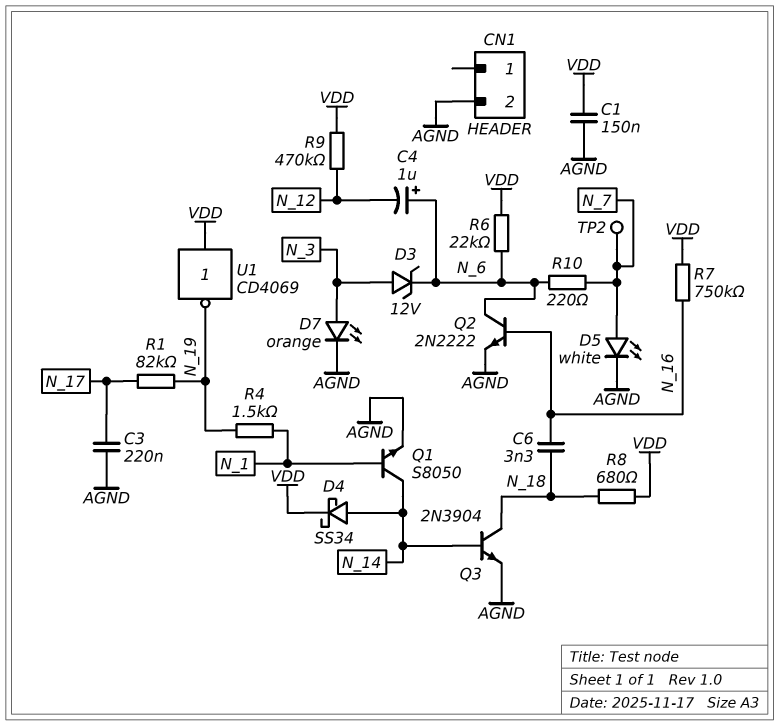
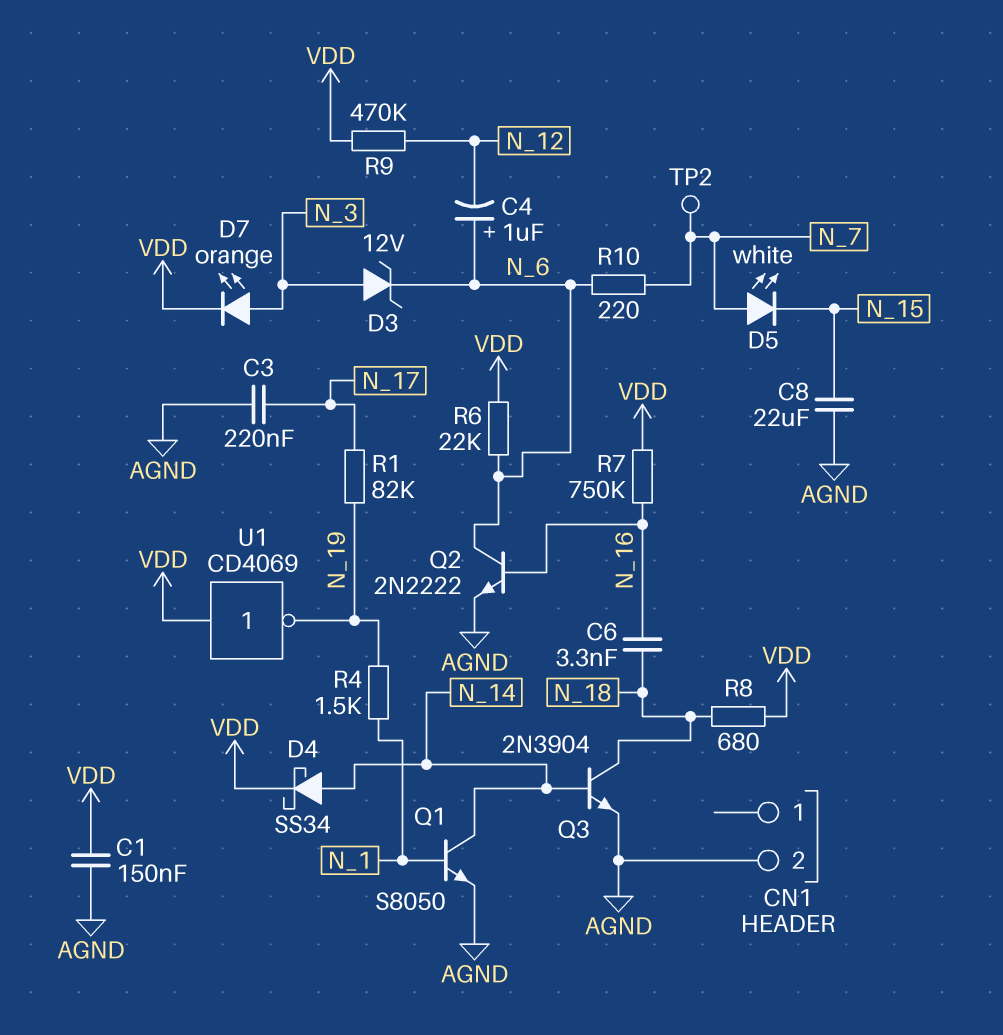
C8: none -> 22uF (AGND, N_15)
D5: LED white (A N_7, K AGND) -> LED white (A N_7, K N_15)
D7: LED orange (A N_3, K AGND) -> LED orange (A N_3, K VDD)

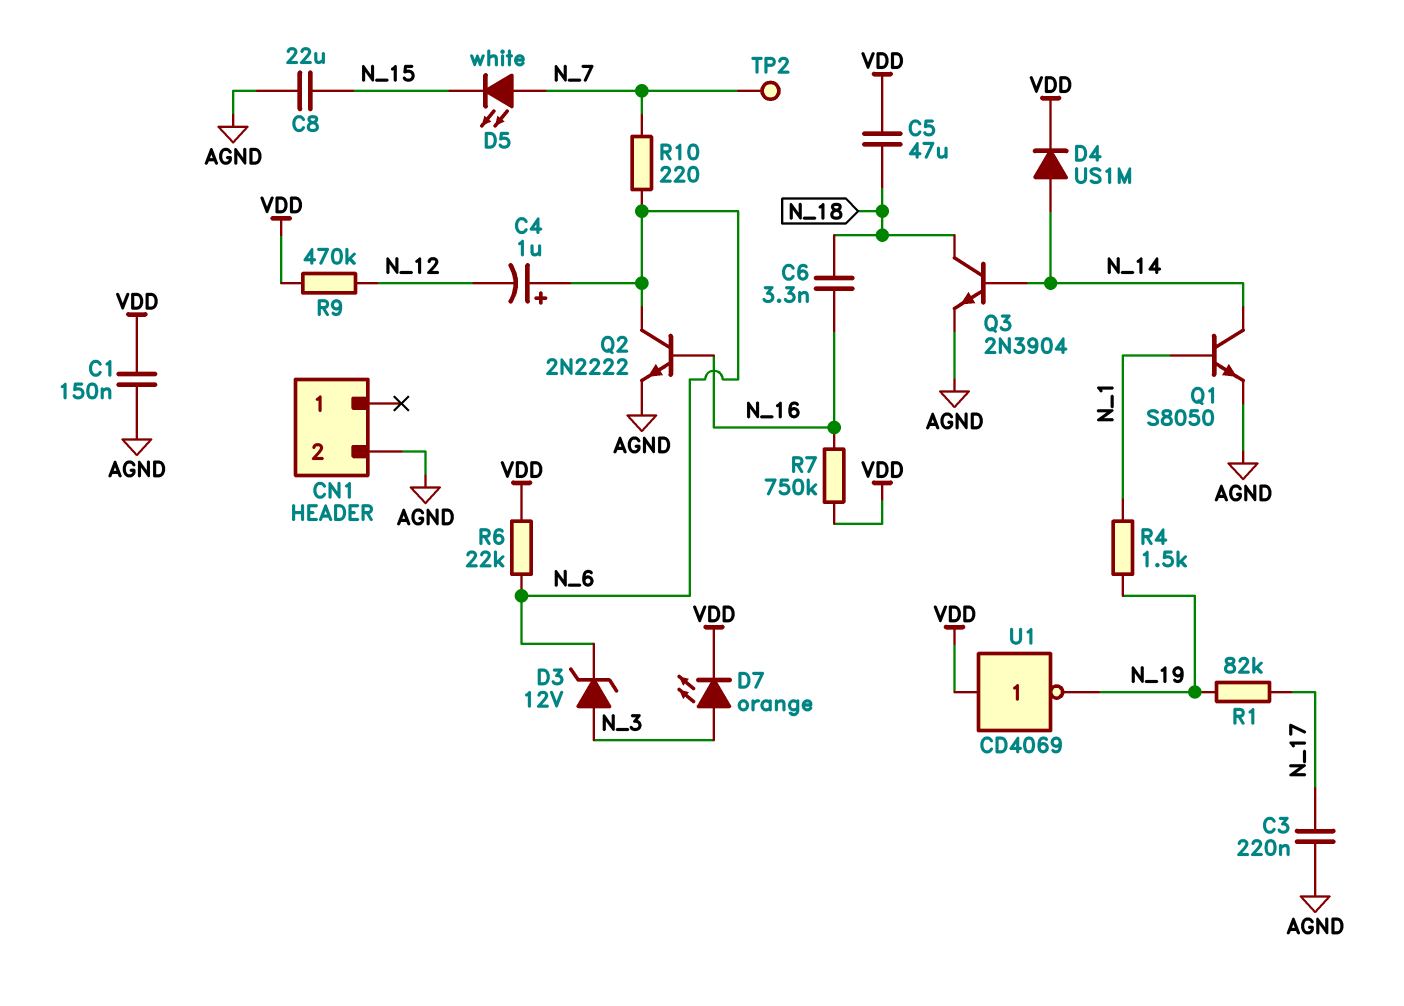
C5: none -> 47uF (N_18, VDD)
D4: schottky SS34 (A N_14, K VDD) -> diode US1M (A N_14, K VDD)
R8: 680 (N_18, VDD) -> none

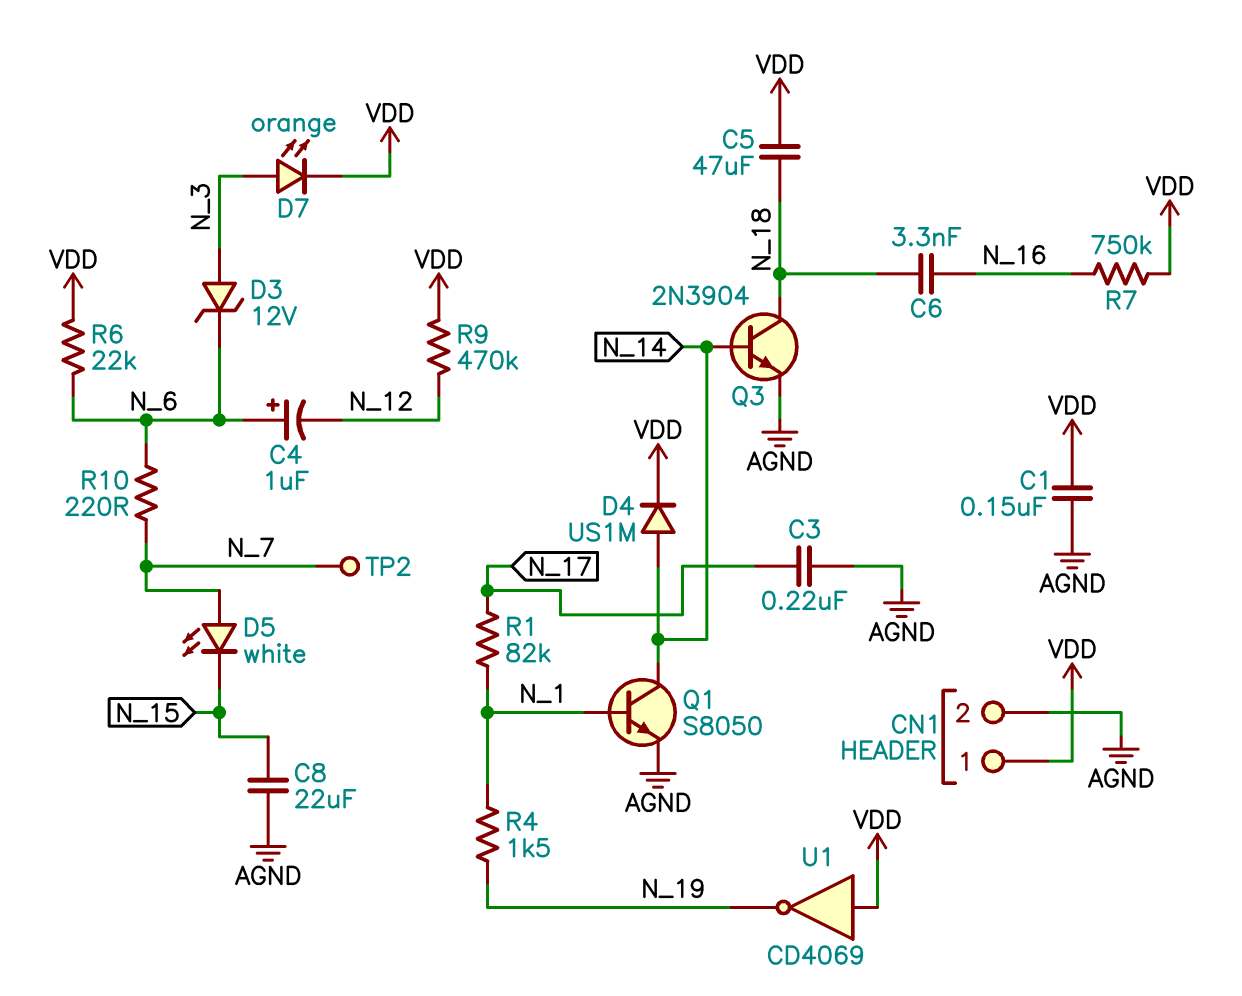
CN1 pin 1: none -> VDD
Q2: NPN 2N2222 (B N_16, C N_6, E AGND) -> none
R1: 82k (N_17, N_19) -> 82k (N_1, N_17)

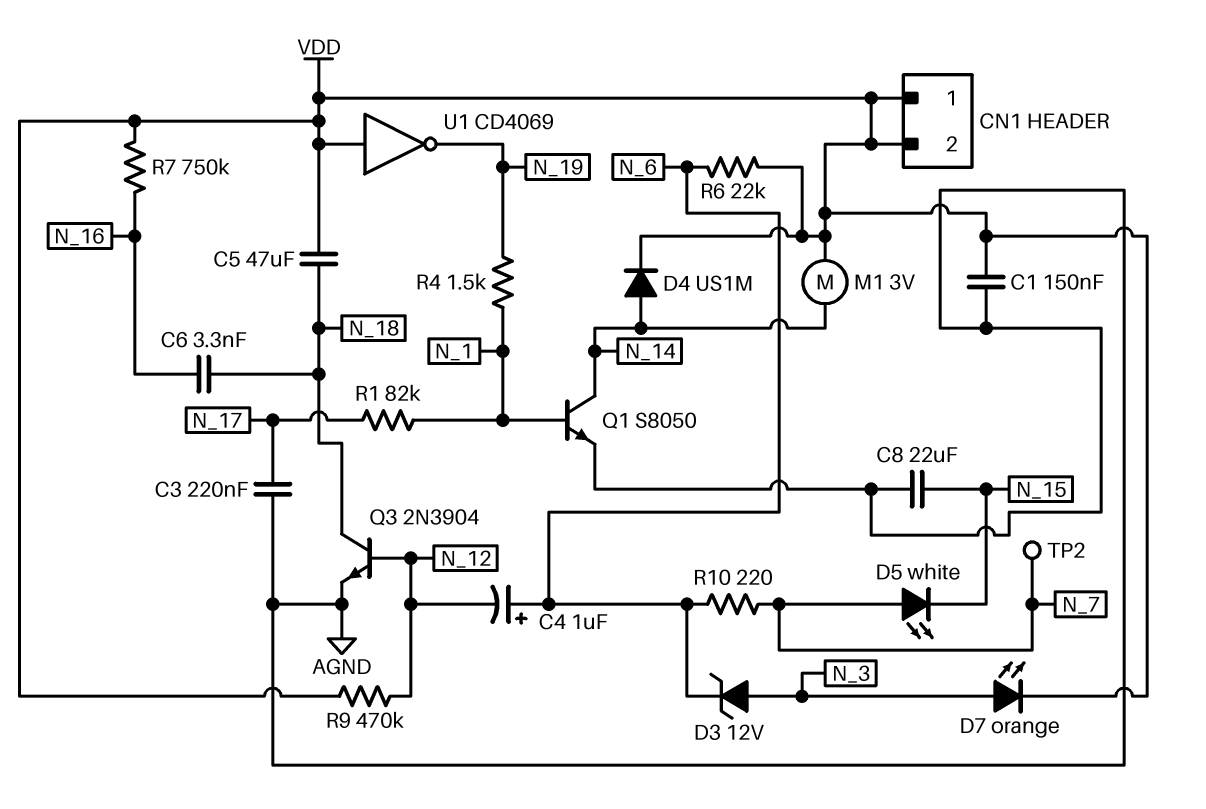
CN1 pin 2: AGND -> VDD
M1: none -> motor 3V (N_14, VDD)
Q3: NPN 2N3904 (B N_14, C N_18, E AGND) -> NPN 2N3904 (B N_12, C N_18, E AGND)

